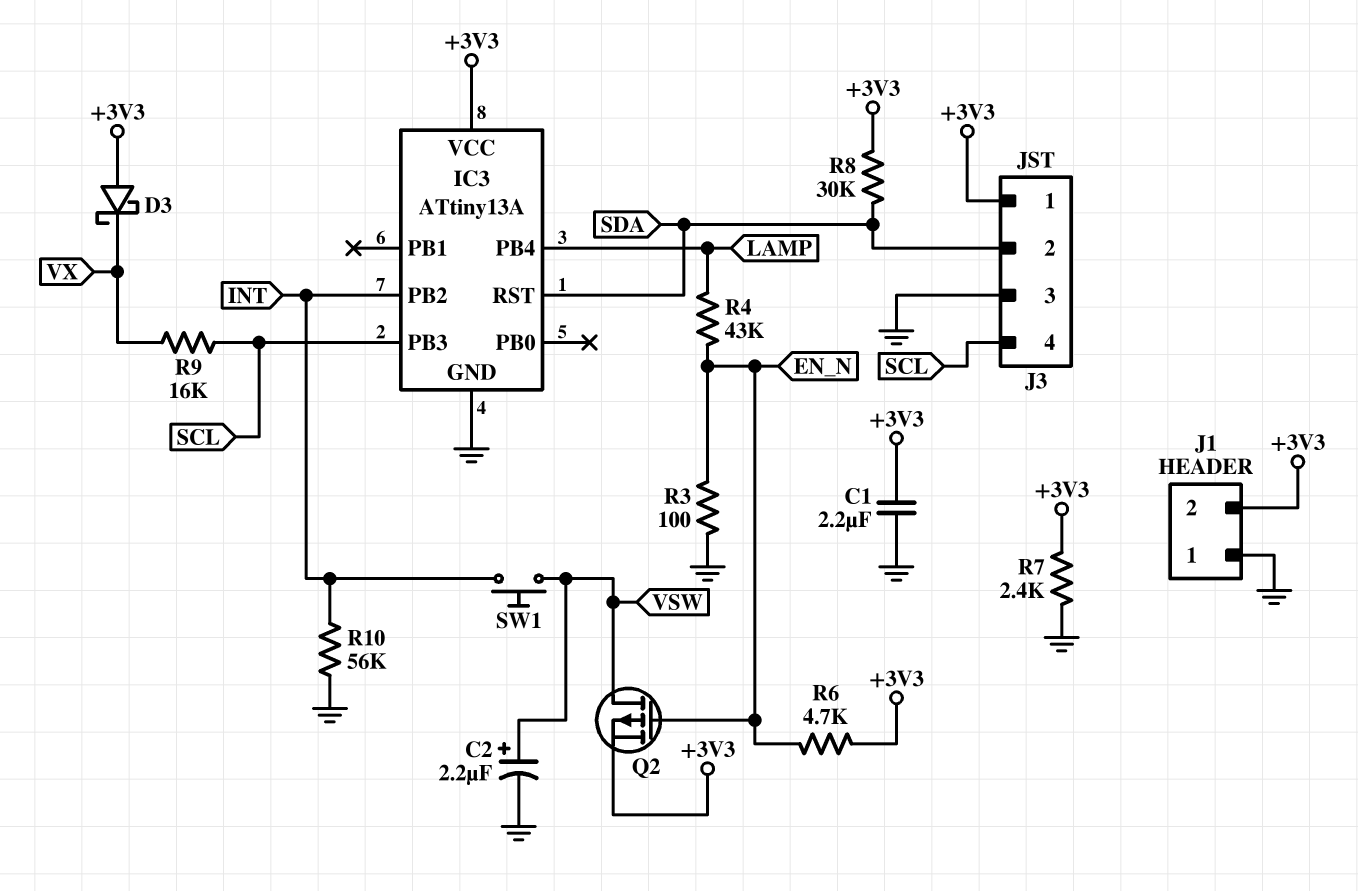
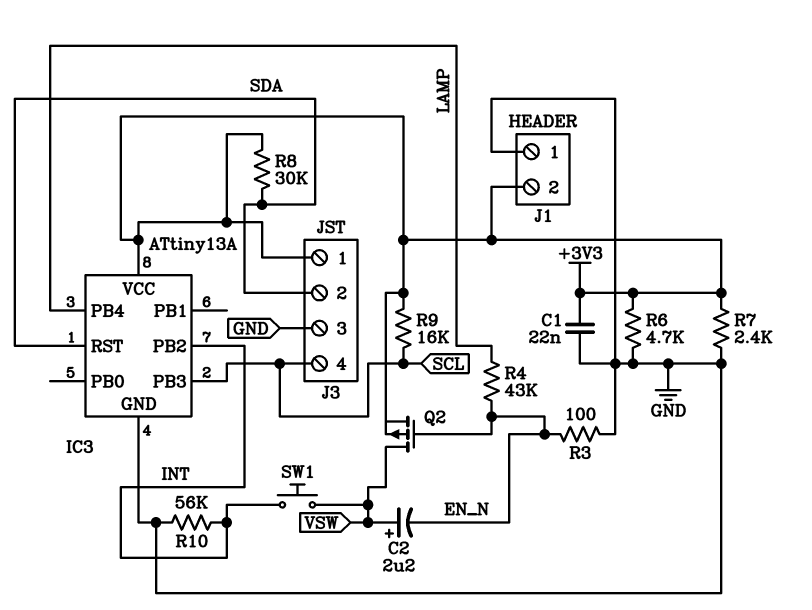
C1: 2.2uF (+3V3, GND) -> 22nF (+3V3, GND)
C2: 2.2uF (plus VSW, minus GND) -> 2.2uF (plus VSW, minus EN_N)
D3: schottky (A +3V3, K VX) -> none
R6: 4.7k (+3V3, EN_N) -> 4.7k (+3V3, GND)
R9: 16k (SCL, VX) -> 16k (+3V3, SCL)

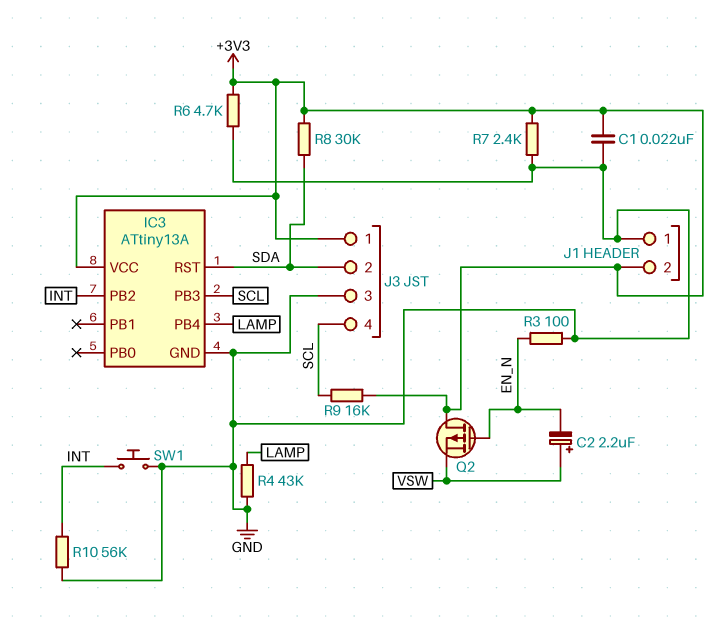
Q2: PMOS (G EN_N, D VSW, S +3V3) -> PMOS (G EN_N, D +3V3, S VSW)
R4: 43k (EN_N, LAMP) -> 43k (GND, LAMP)
SW1: button (INT, VSW) -> button (GND, INT)

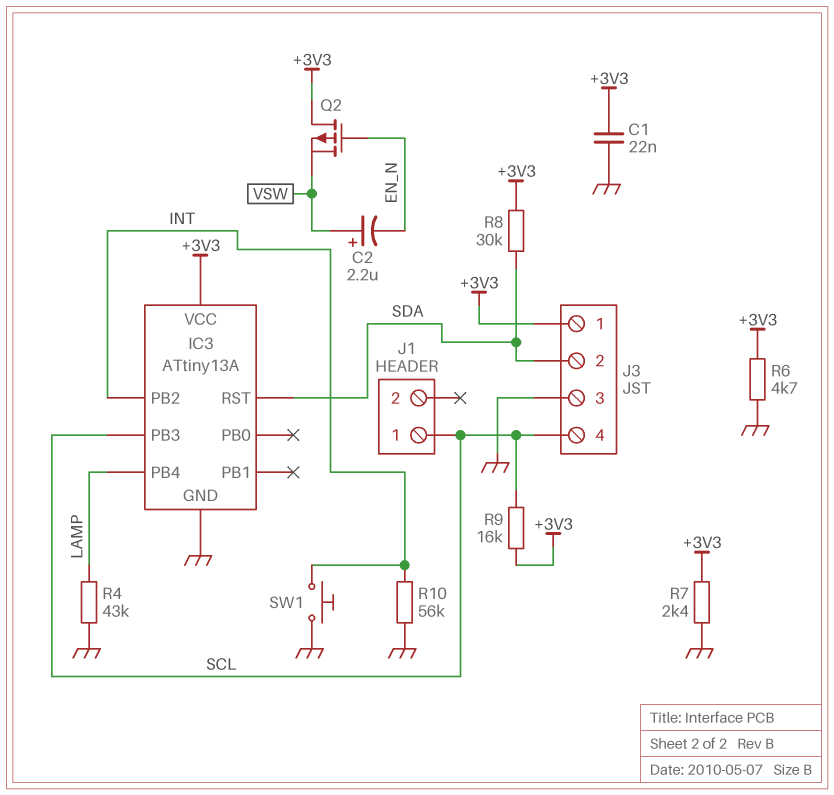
J1 pin 1: GND -> SCL
J1 pin 2: +3V3 -> none
R3: 100 (EN_N, GND) -> none

